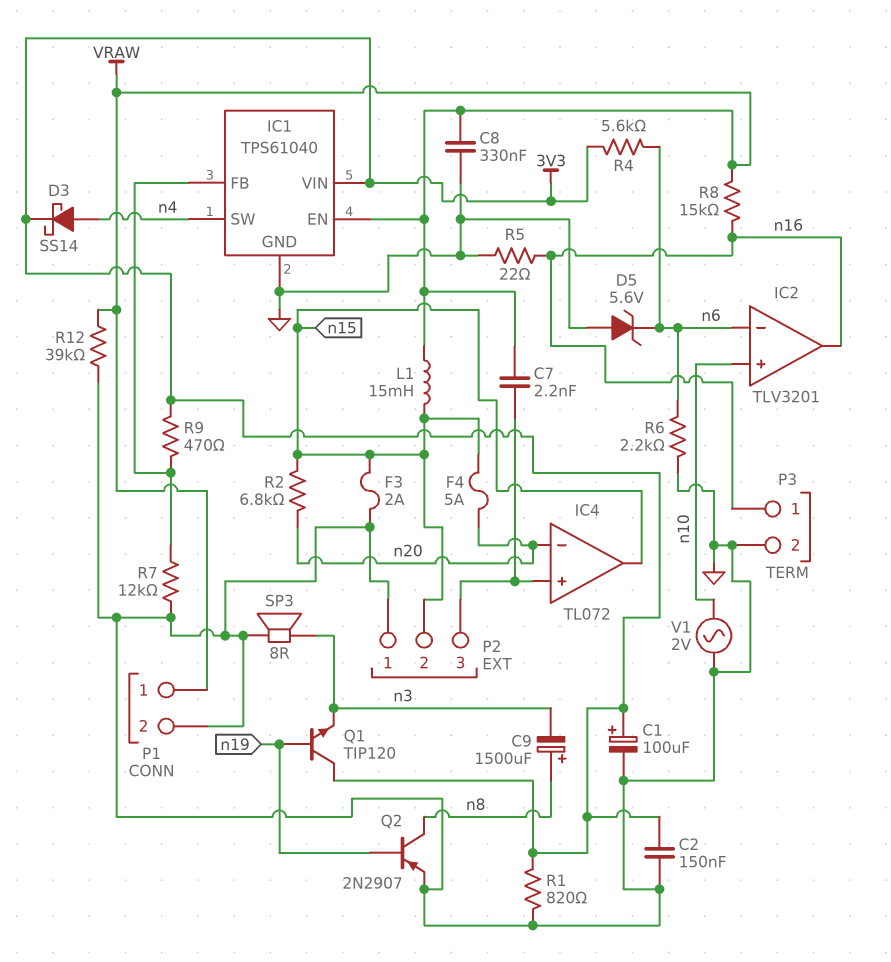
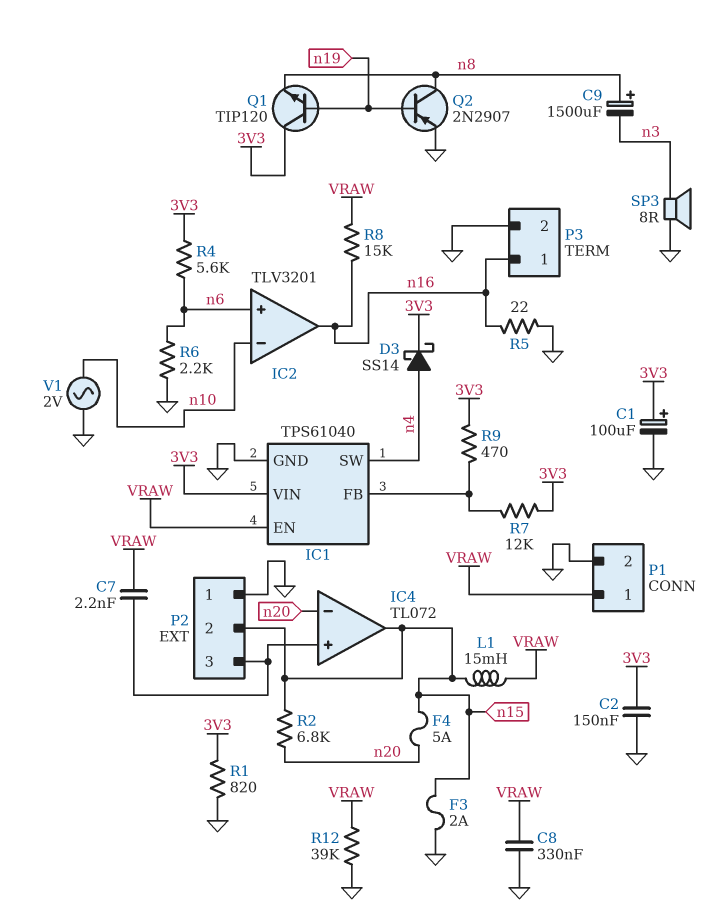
D5: zener 5.6V (A GND, K n6) -> none
IC2 pin in+: n10 -> n6
IC2 pin in-: n6 -> n10
Q1: NPN TIP120 (B n19, C 3V3, E n3) -> NPN TIP120 (B n19, C 3V3, E n8)
R7: 12k (GND, IC1/FB) -> 12k (3V3, IC1/FB)

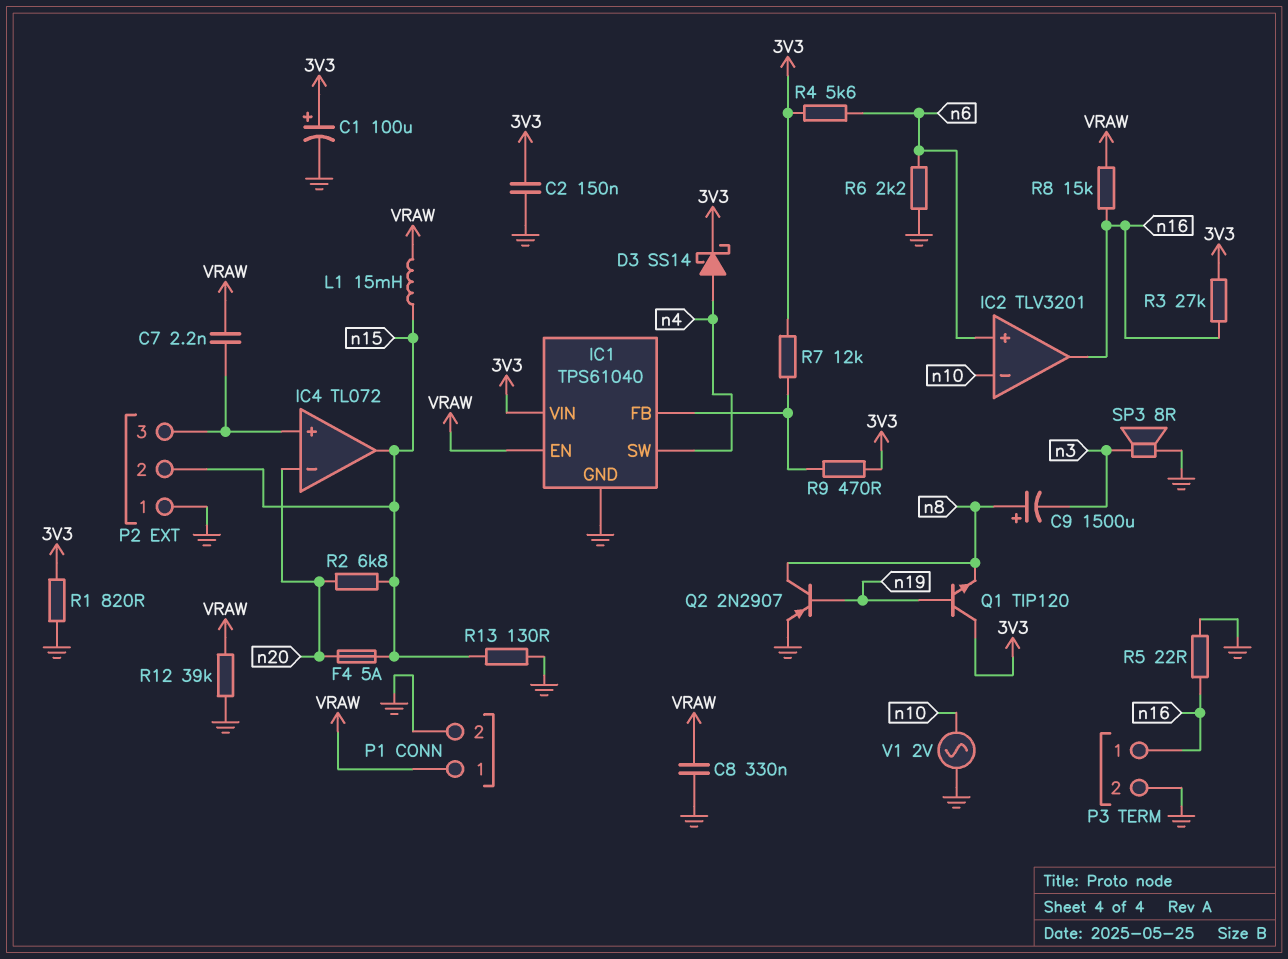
F3: 2A (GND, n15) -> none
R3: none -> 27k (3V3, n16)
R13: none -> 130 (GND, n15)

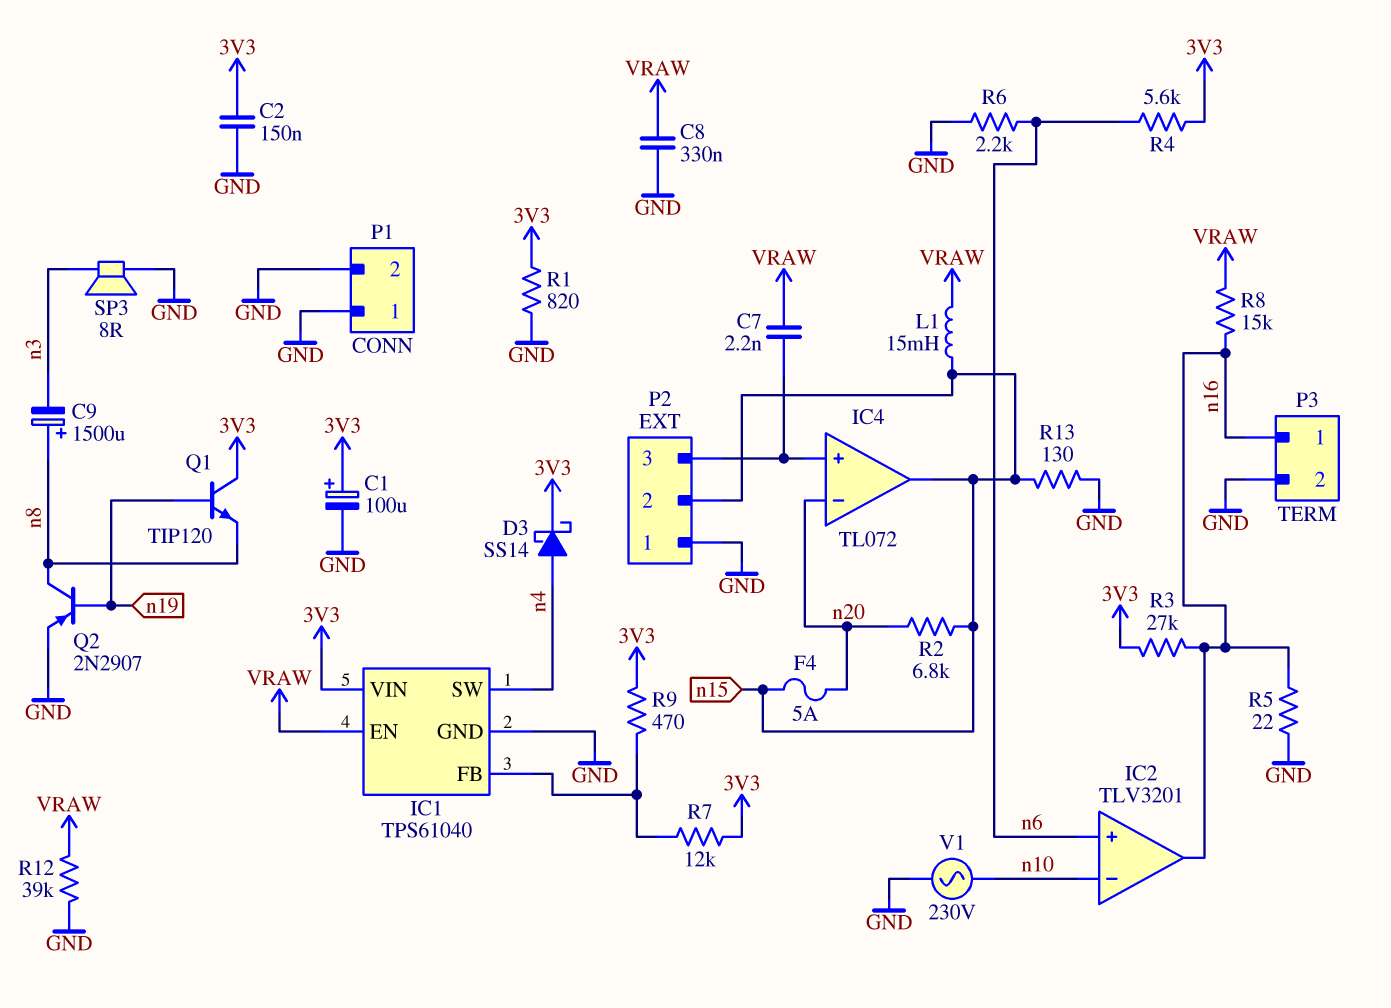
P1 pin 1: VRAW -> GND
V1: AC 2V (GND, n10) -> AC 230V (GND, n10)

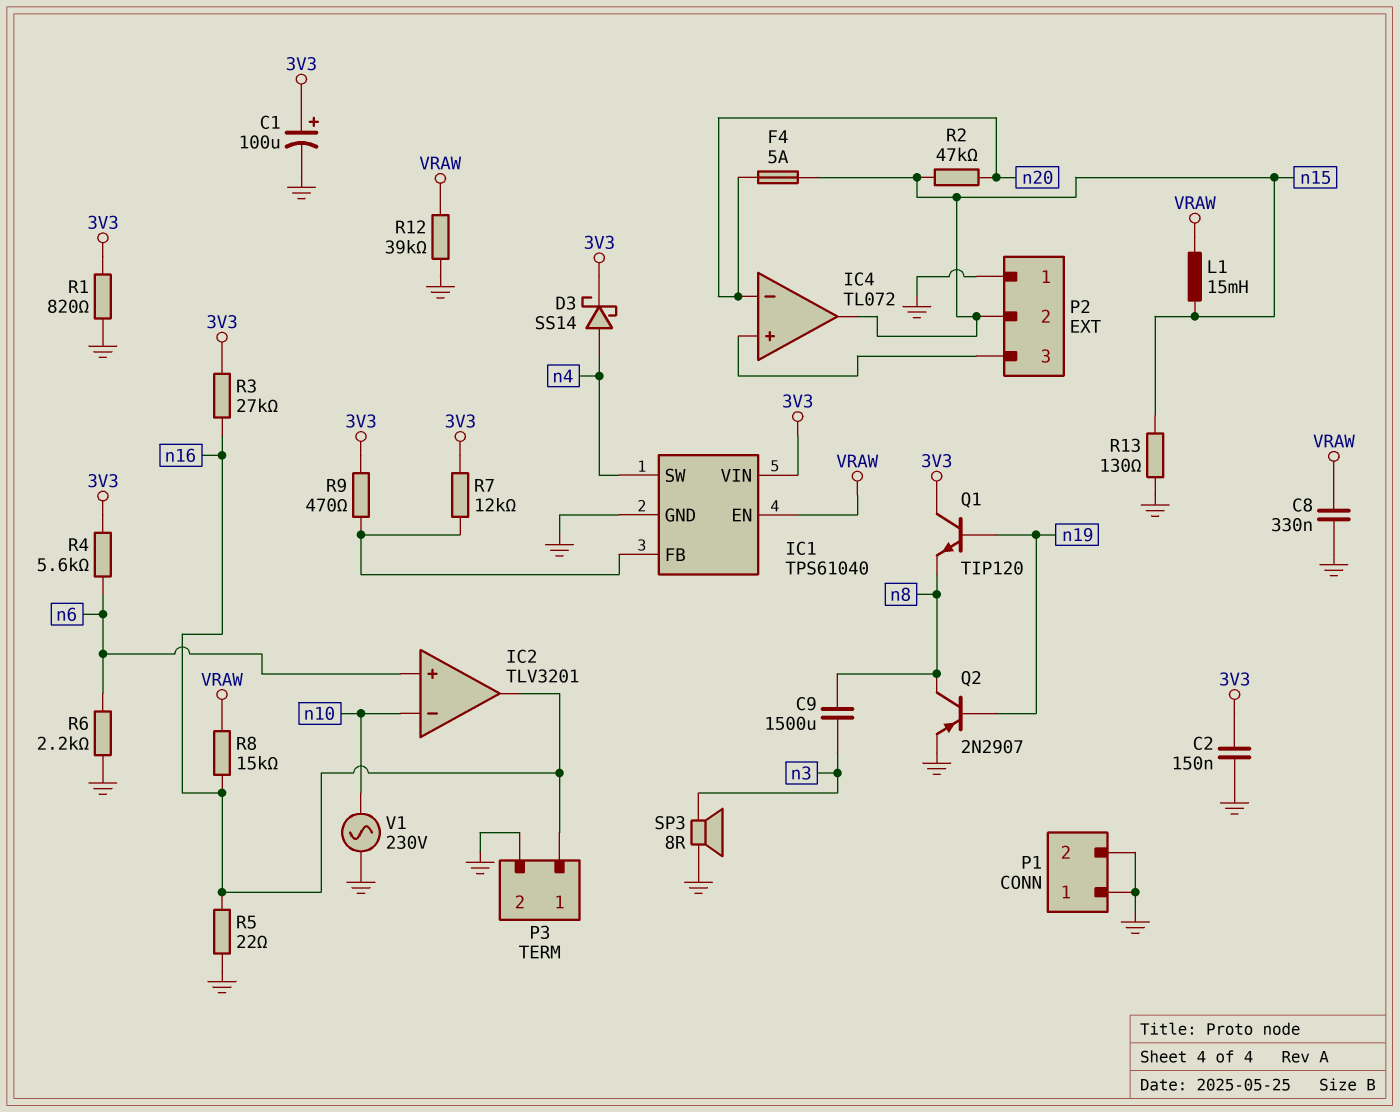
C7: 2.2nF (IC4/in+, VRAW) -> none
C9: 1500uF (plus n8, minus n3) -> 1500uF (n3, n8)
R2: 6.8k (n15, n20) -> 47k (n15, n20)

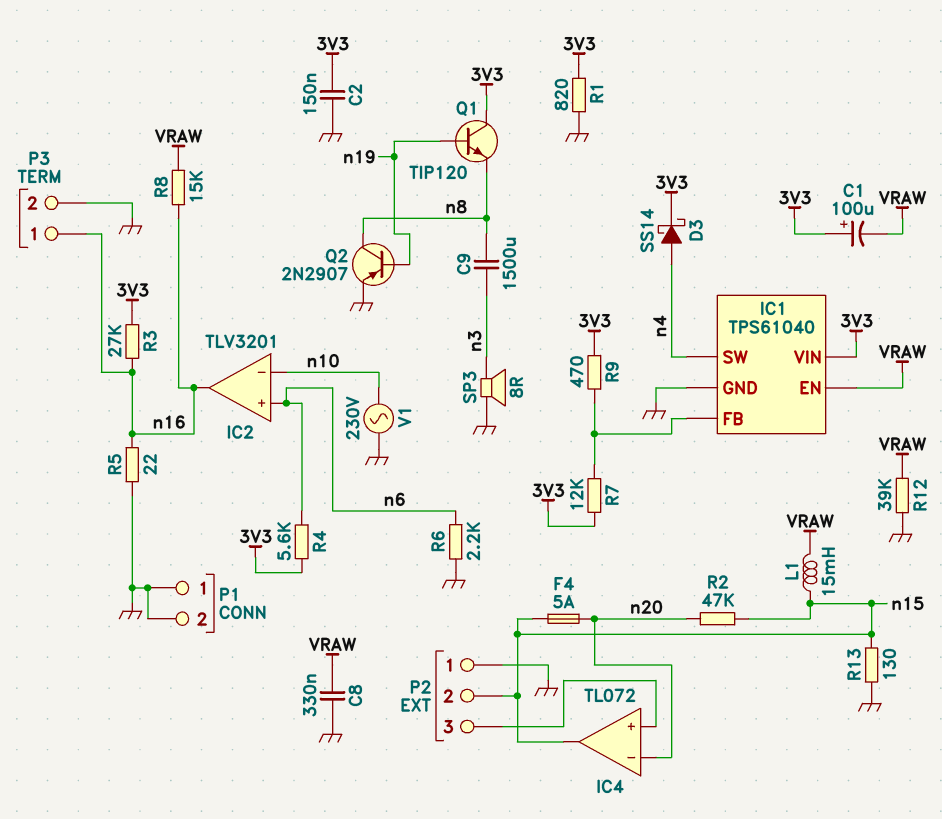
C1: 100uF (plus 3V3, minus GND) -> 100uF (plus 3V3, minus VRAW)

